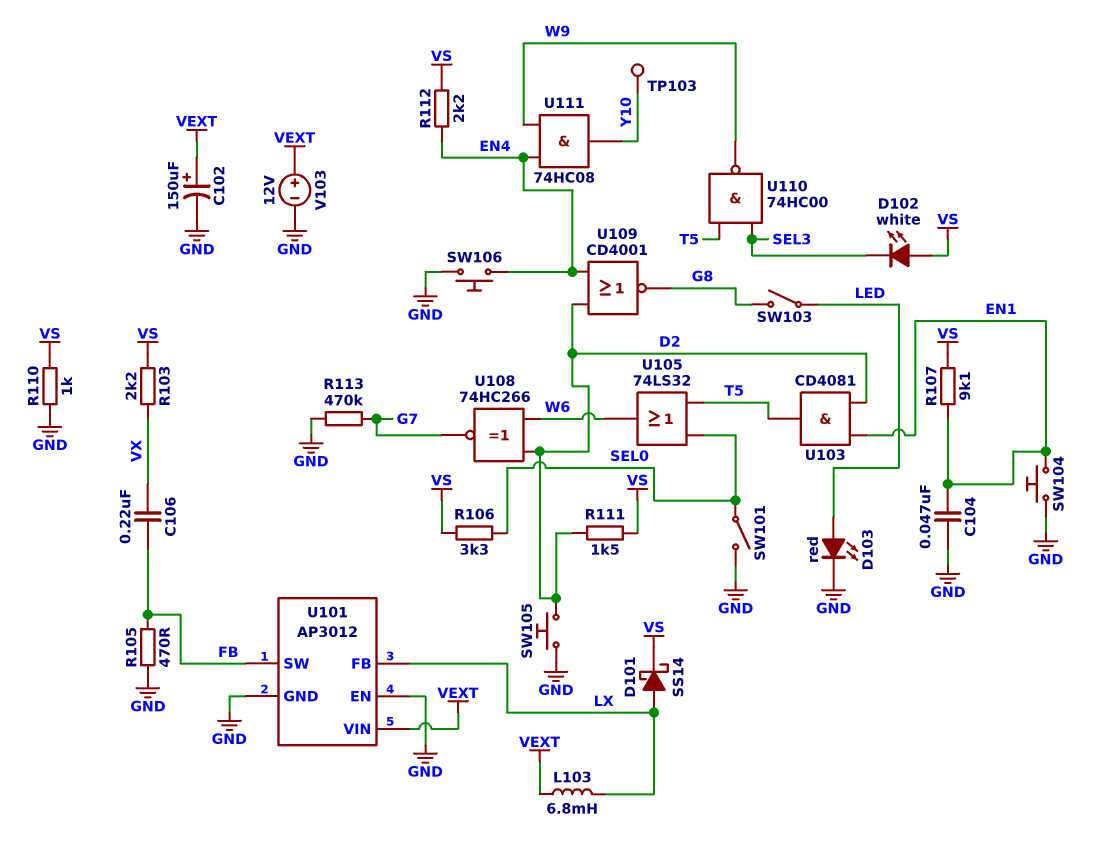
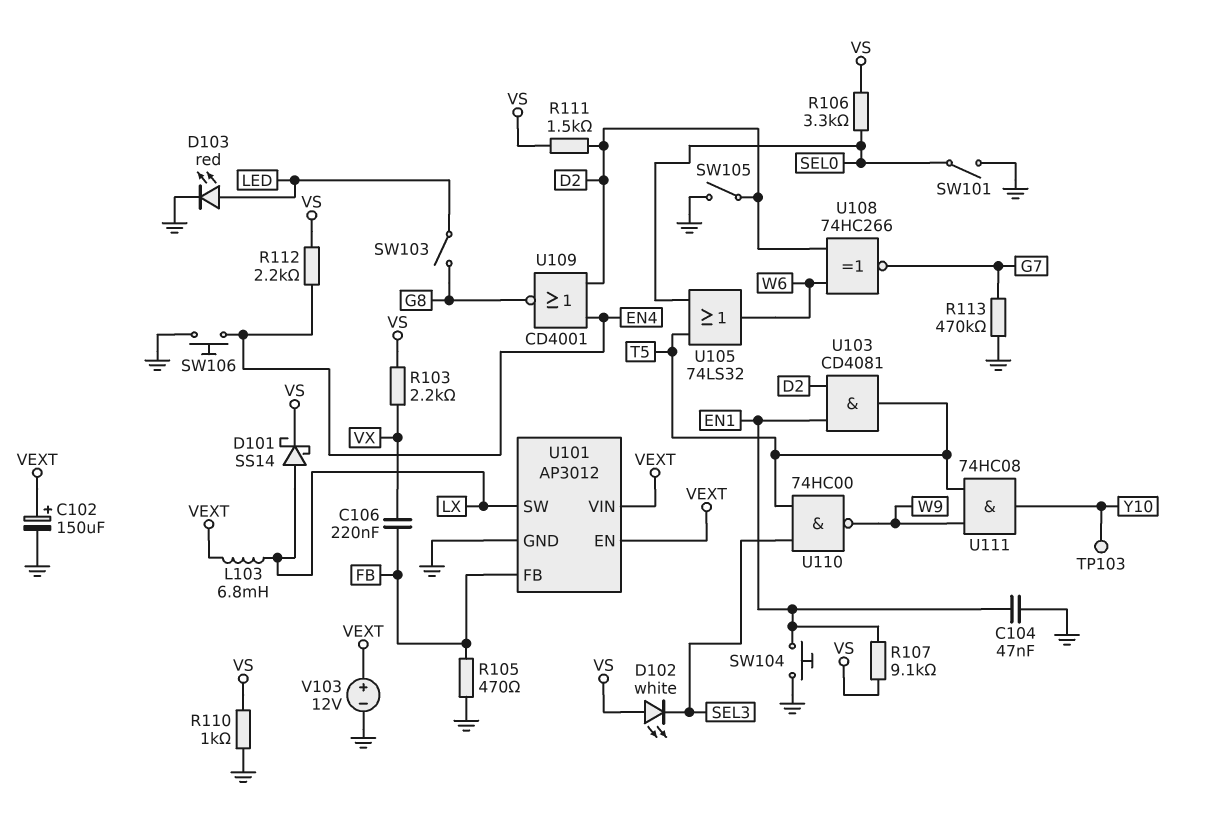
SW105: button (D2, GND) -> switch (D2, GND)
U101 pin EN: GND -> VEXT
U101 pin FB: LX -> FB
U101 pin SW: FB -> LX
U111: AND 74HC08 (in EN4, in W9, out Y10) -> AND 74HC08 (in T5, in W9, out Y10)

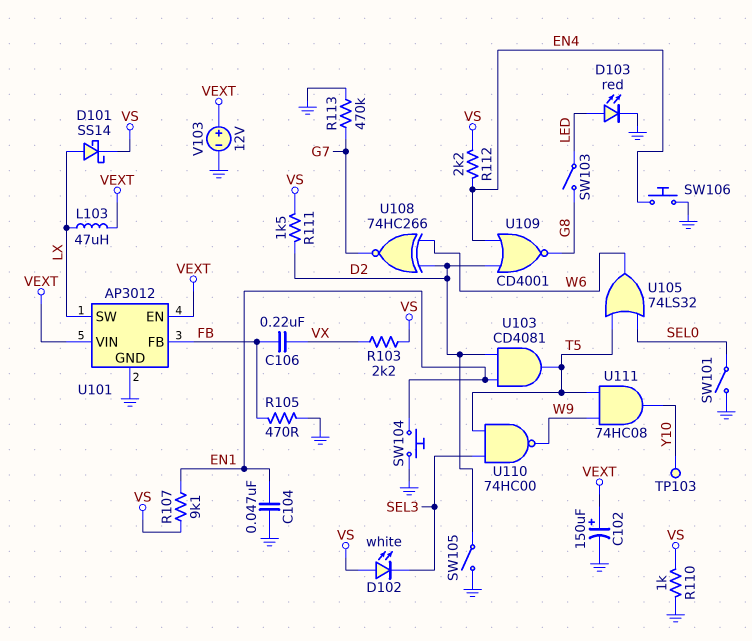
L103: 6.8mH (LX, VEXT) -> 47uH (LX, VEXT)
R106: 3.3k (SEL0, VS) -> none

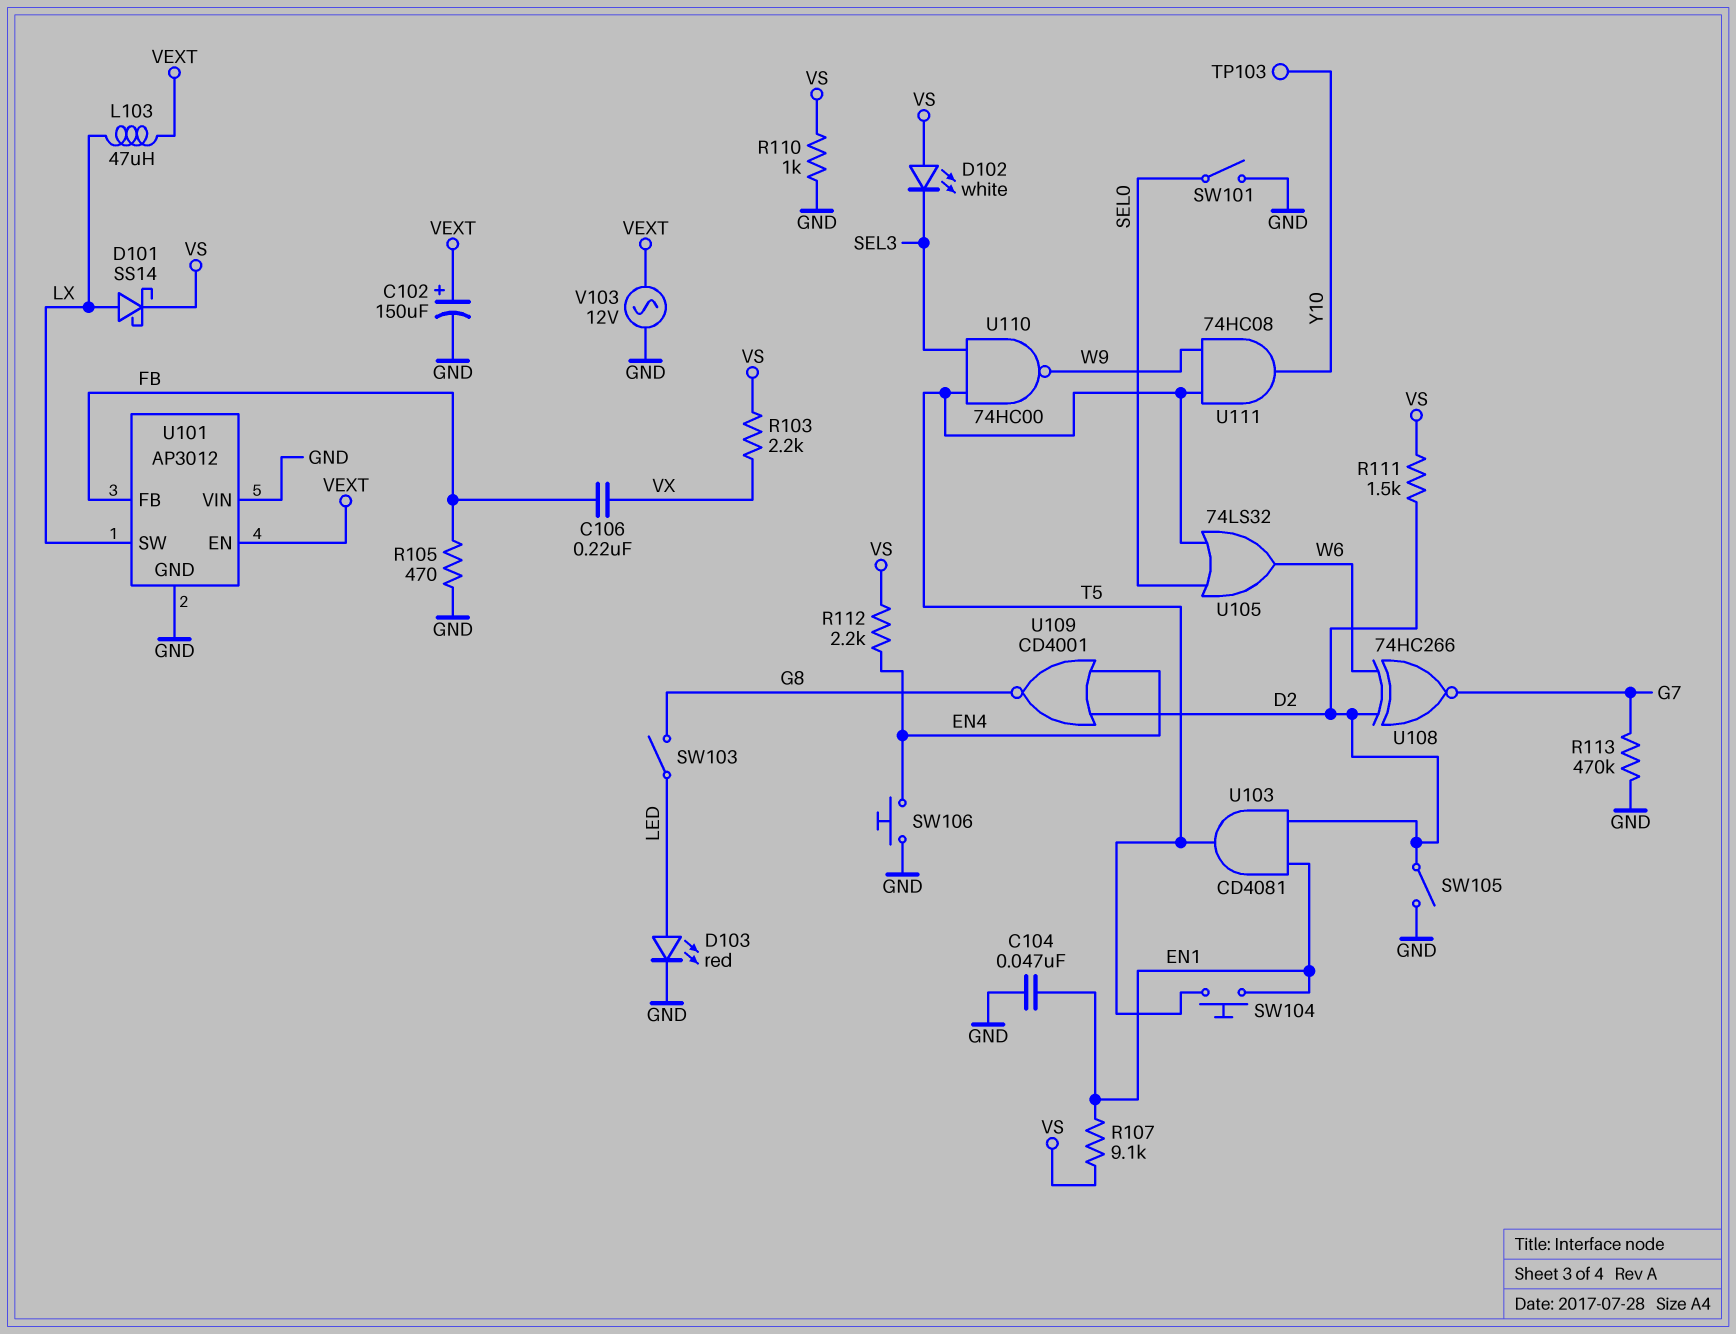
SW104: button (EN1, GND) -> button (EN1, T5)
U101 pin VIN: VEXT -> GND
V103: 12V (plus VEXT, minus GND) -> AC 12V (GND, VEXT)

